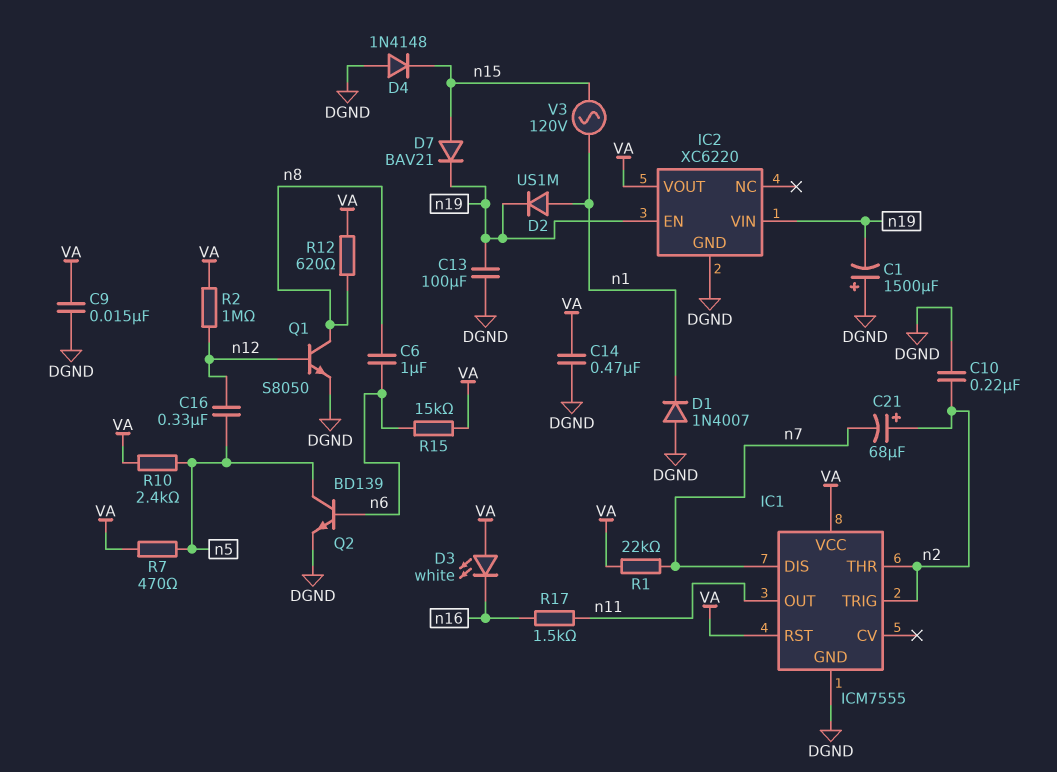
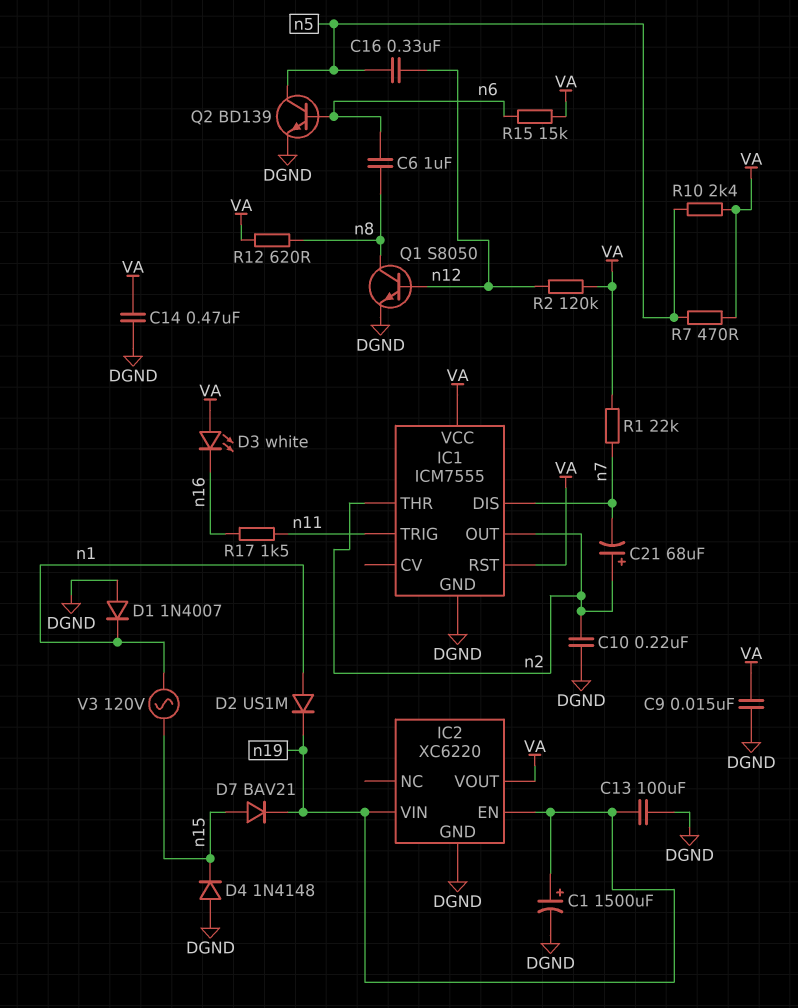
C1: 1500uF (plus DGND, minus n19) -> 1500uF (plus n19, minus DGND)
IC1 pin OUT: n11 -> n2
IC1 pin TRIG: n2 -> n11
R2: 1M (VA, n12) -> 120k (VA, n12)

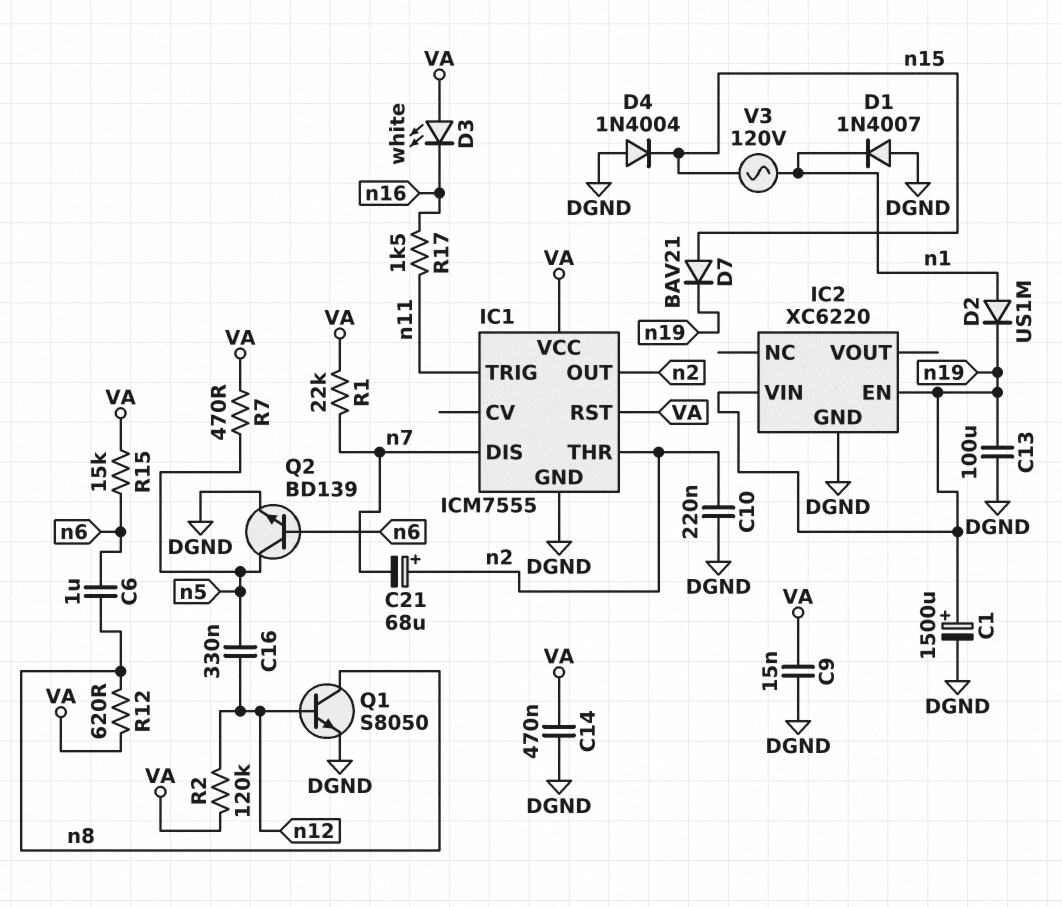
D4: diode 1N4148 (A DGND, K n15) -> diode 1N4004 (A DGND, K n15)
IC2 pin VOUT: VA -> none
R10: 2.4k (VA, n5) -> none

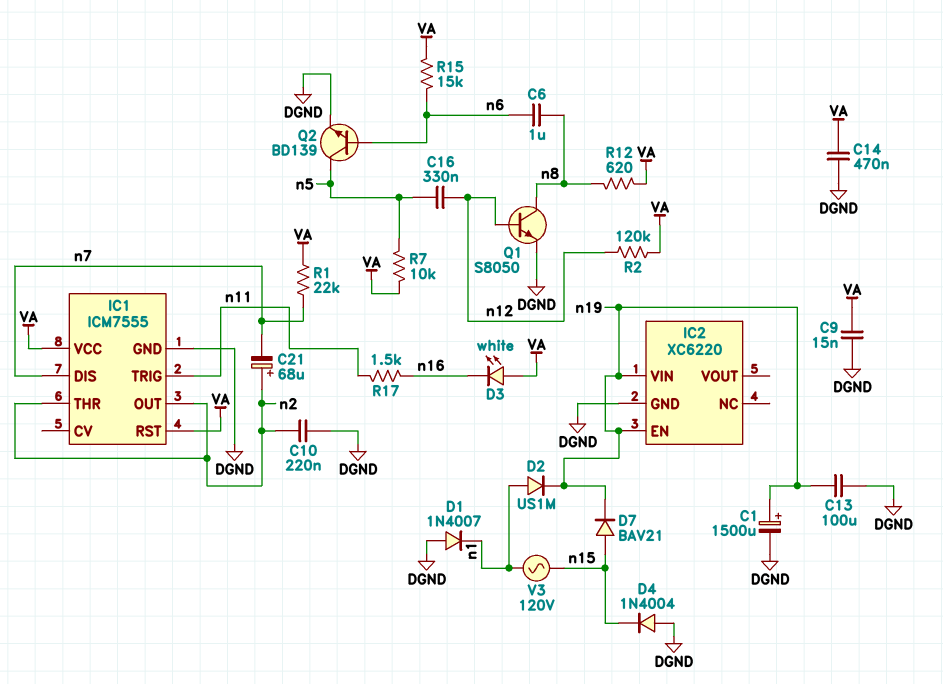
R7: 470 (VA, n5) -> 10k (VA, n5)

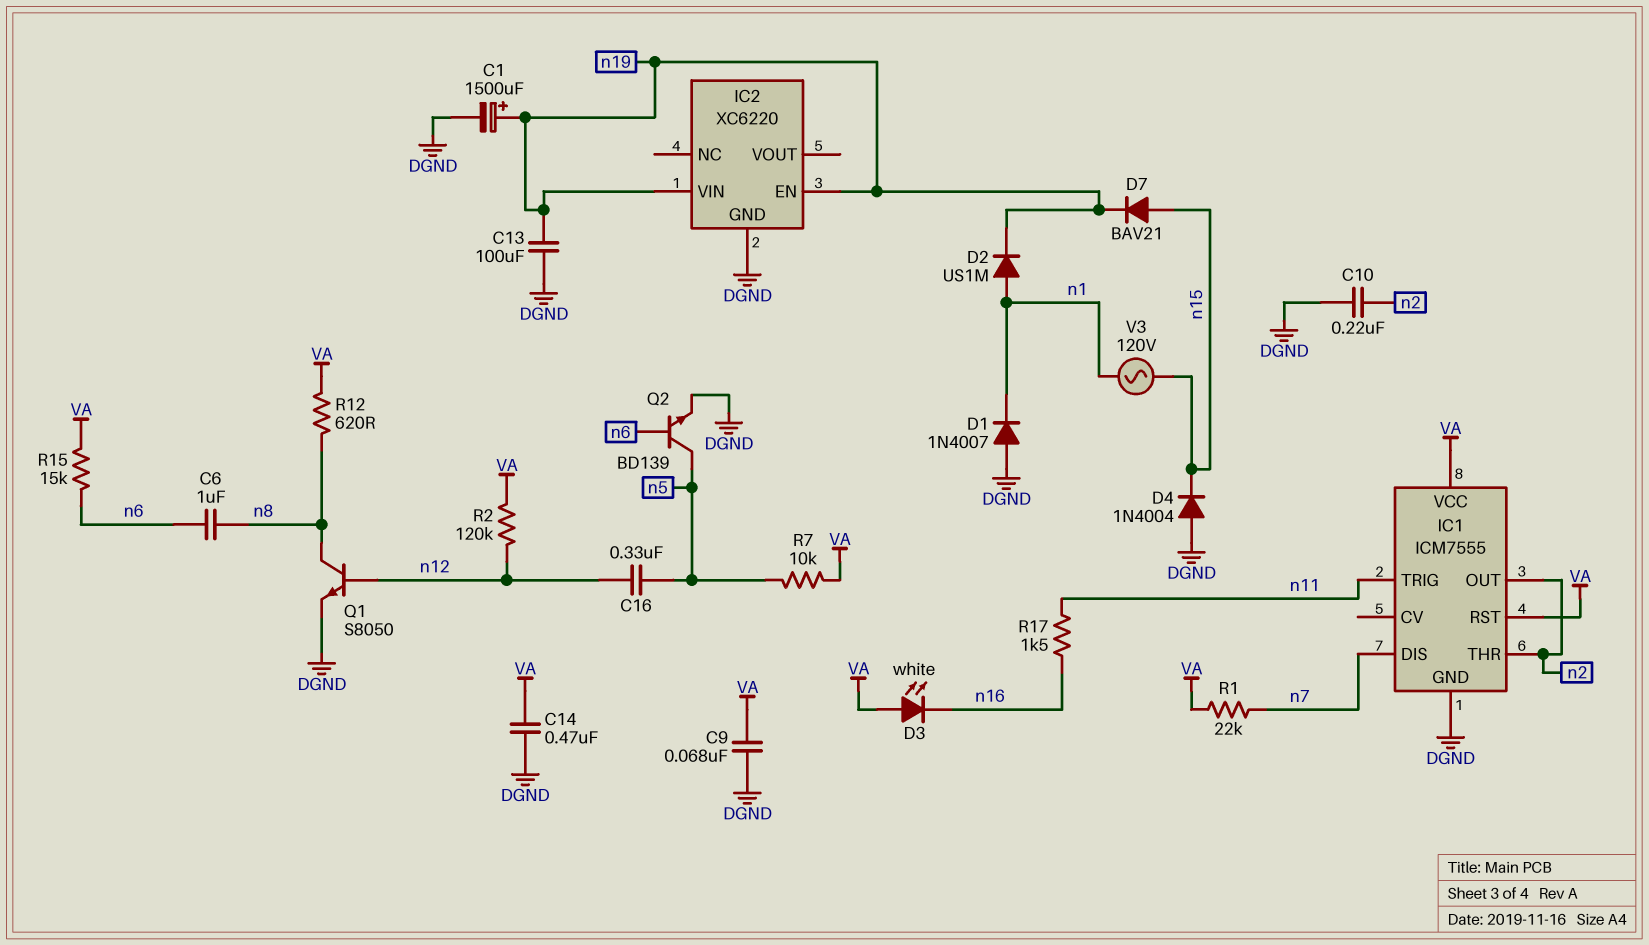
C9: 15nF (DGND, VA) -> 68nF (DGND, VA)
C21: 68uF (plus n2, minus n7) -> none

